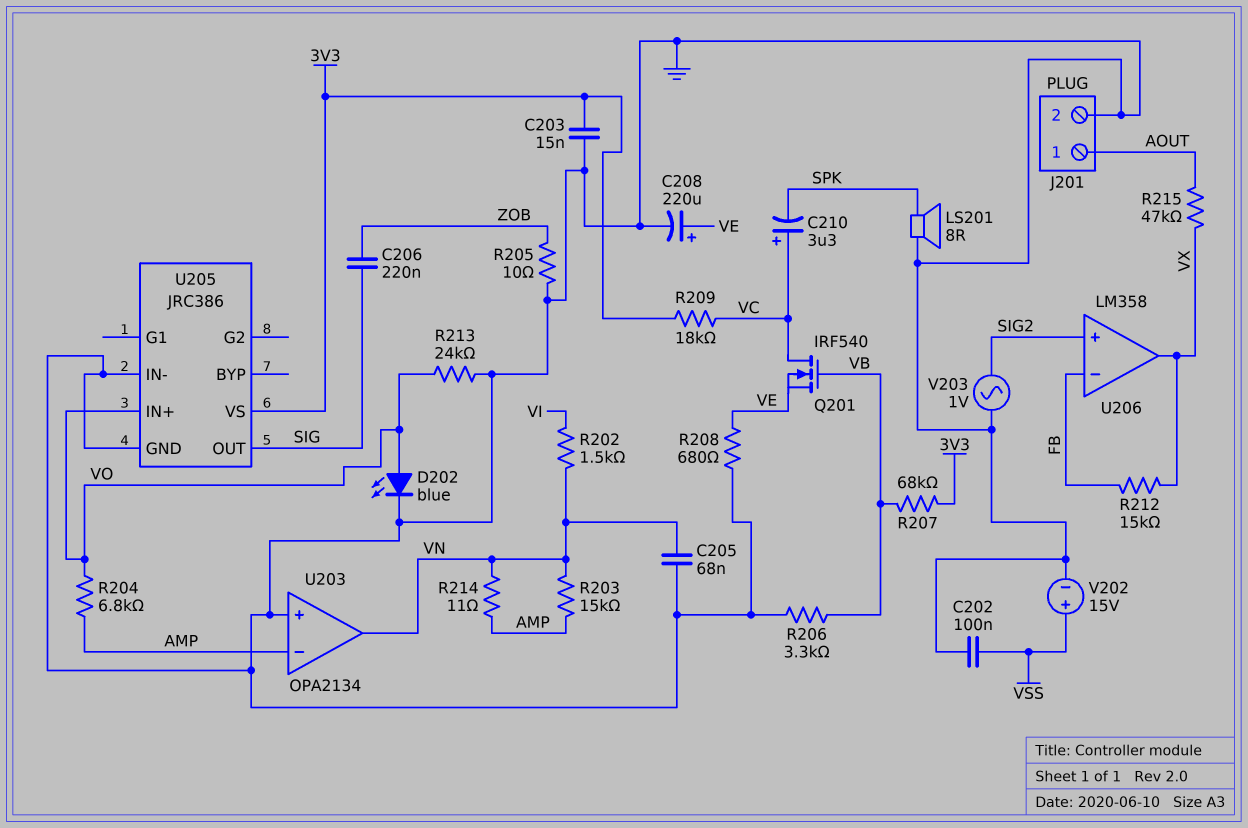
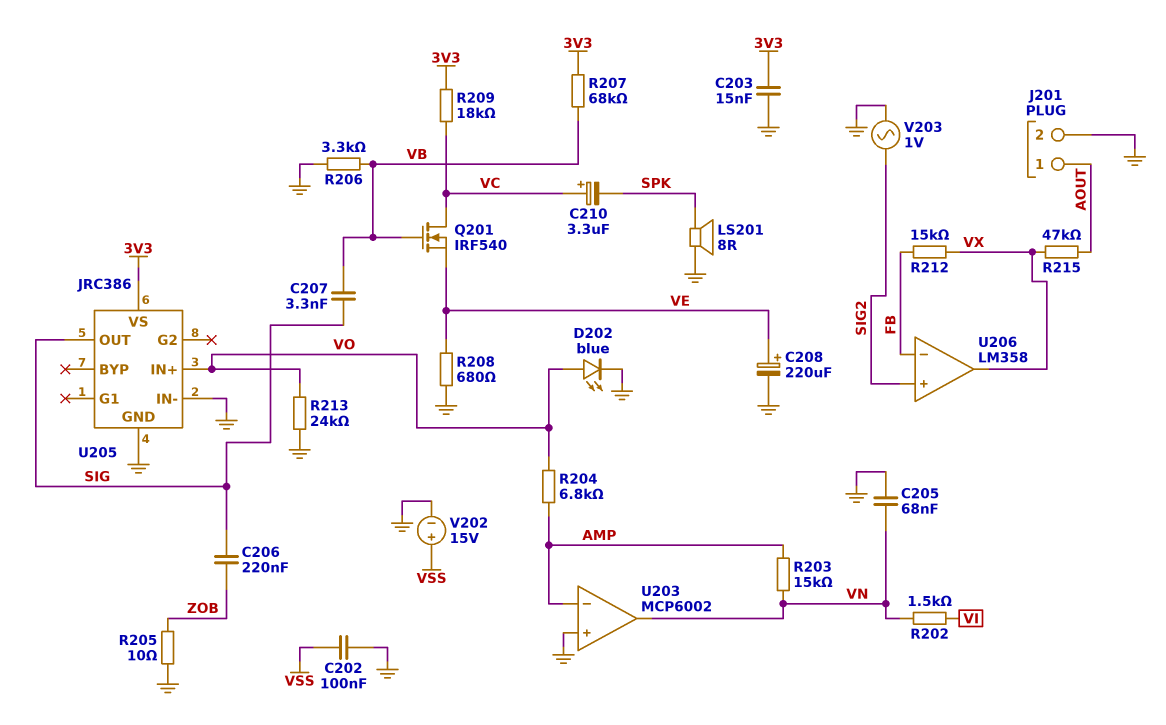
C207: none -> 3.3nF (SIG, VB)
R214: 11 (AMP, VN) -> none
U203: OPA2134 -> MCP6002

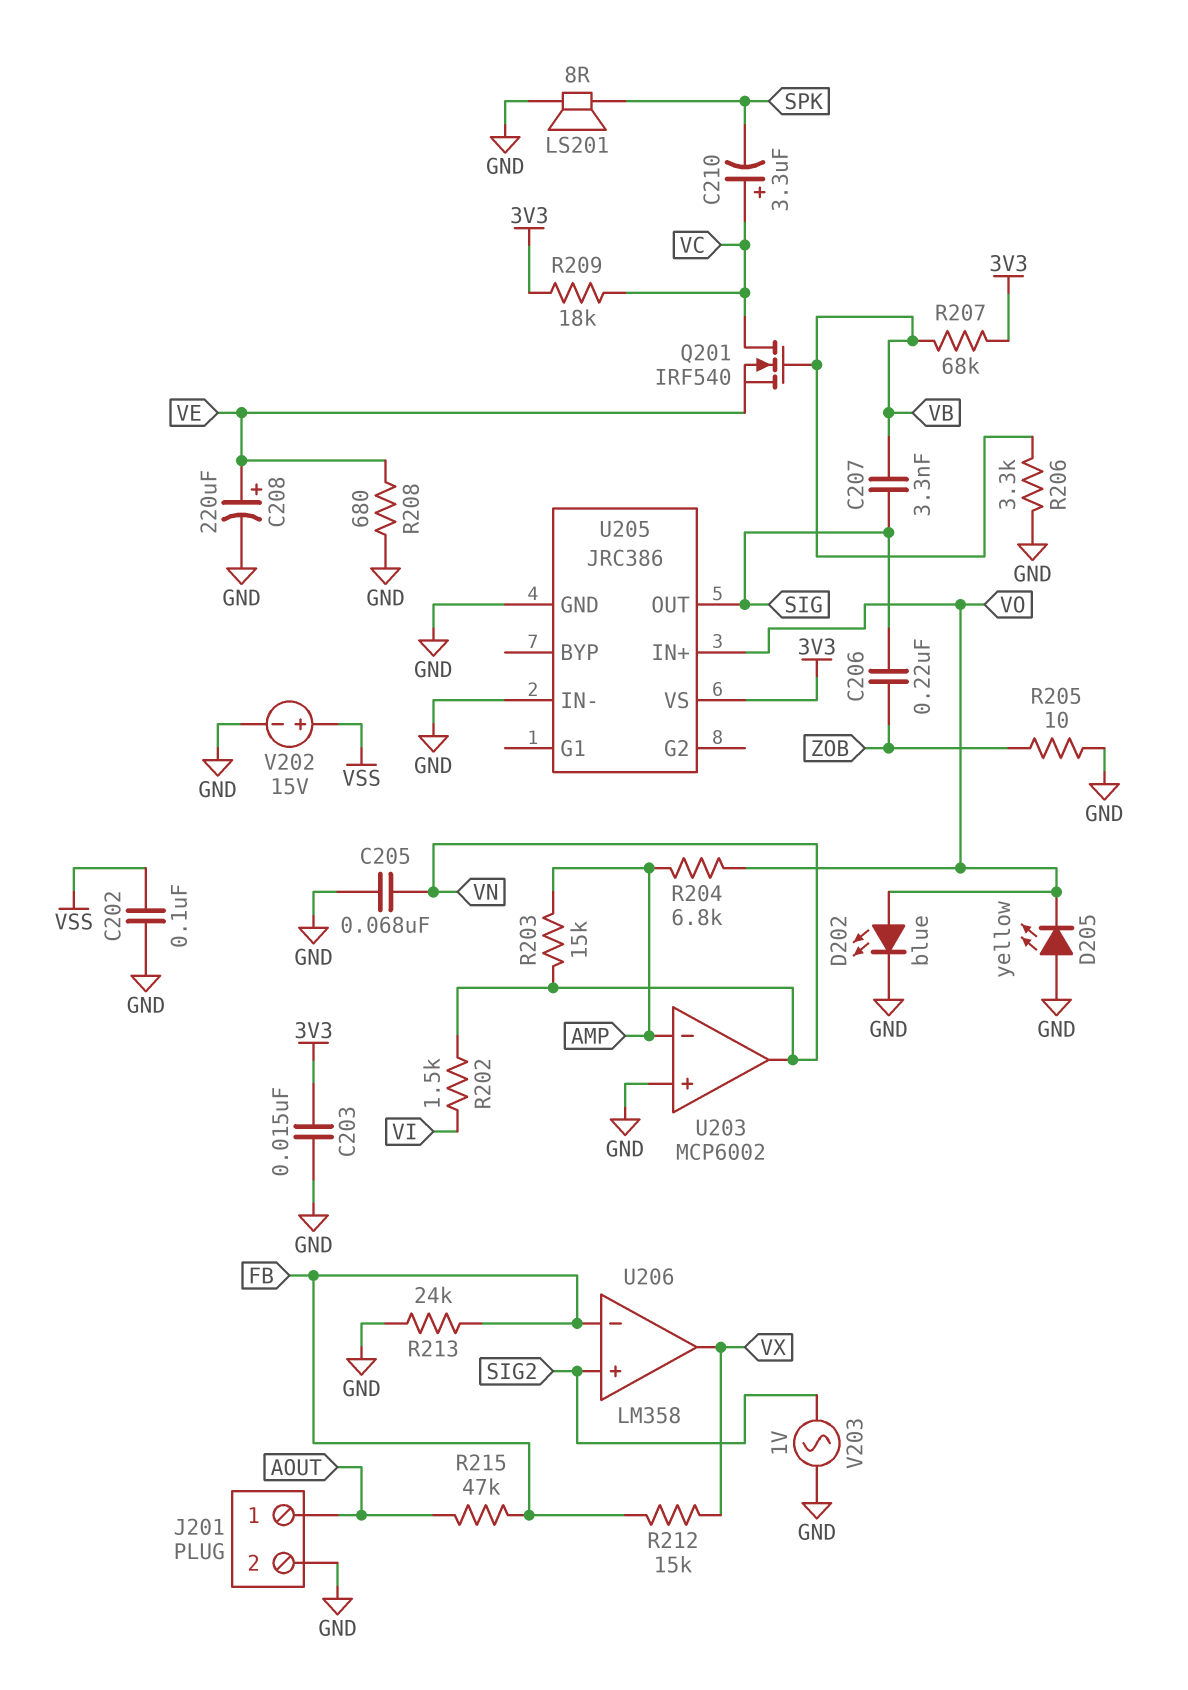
D205: none -> LED yellow (A GND, K VO)
R213: 24k (GND, VO) -> 24k (FB, GND)
R215: 47k (AOUT, VX) -> 47k (AOUT, FB)

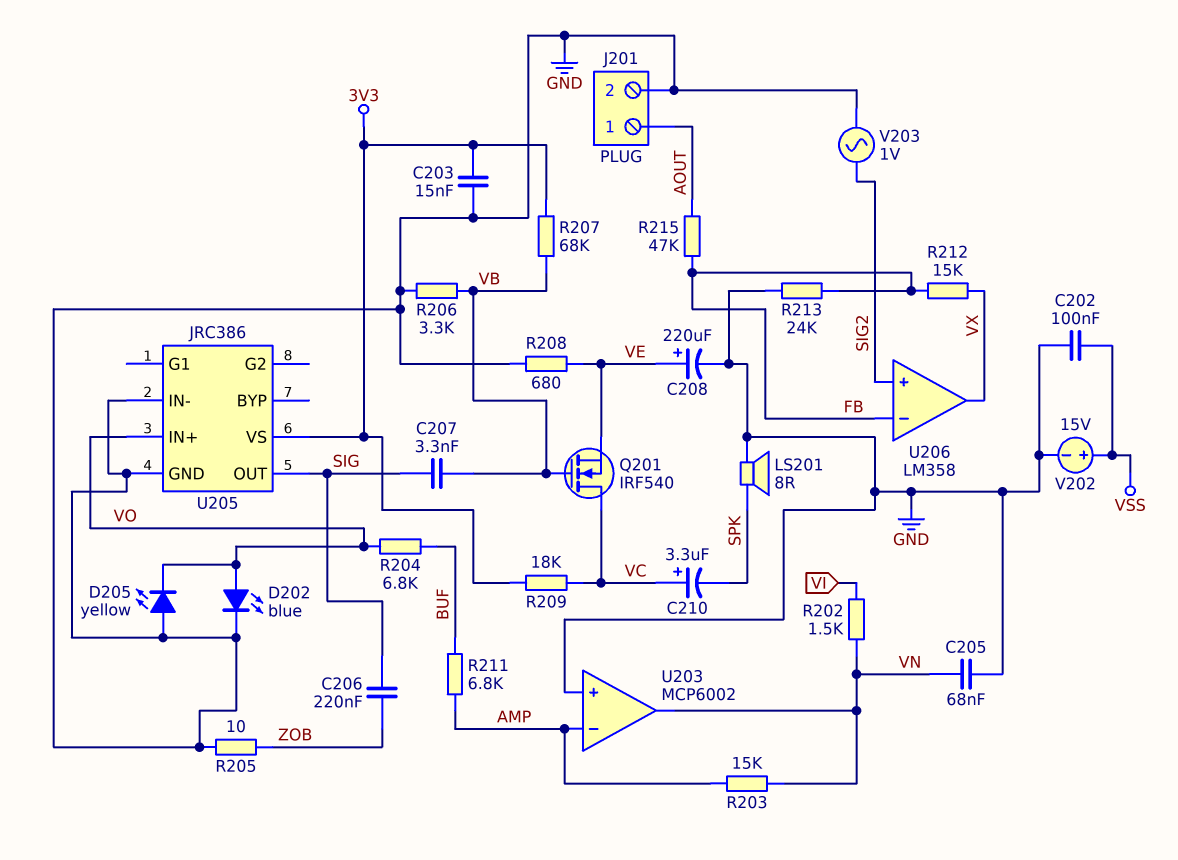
R204: 6.8k (AMP, VO) -> 6.8k (BUF, VO)
R211: none -> 6.8k (AMP, BUF)

